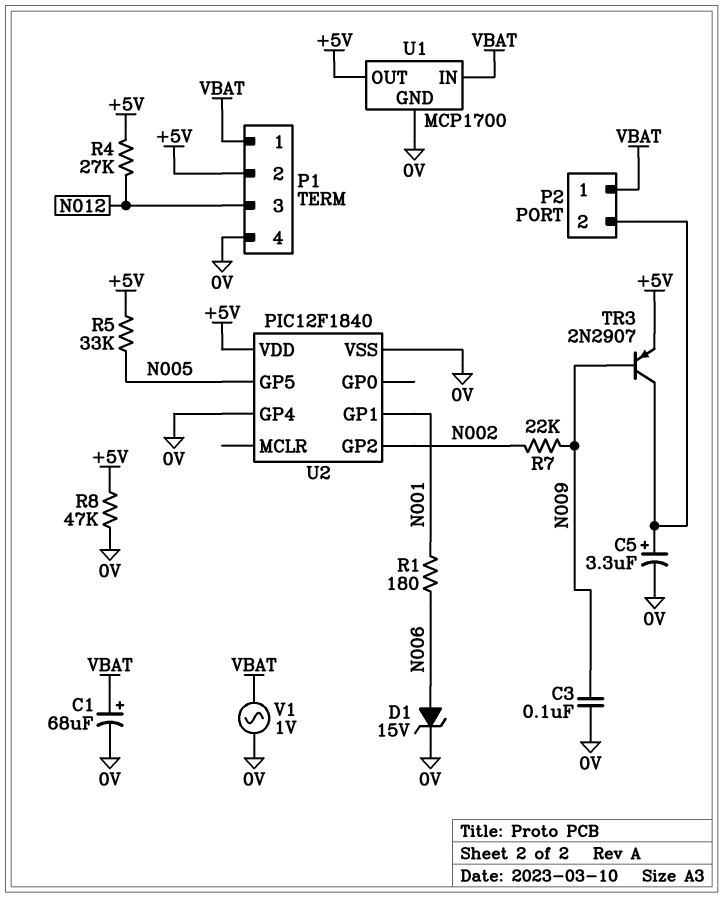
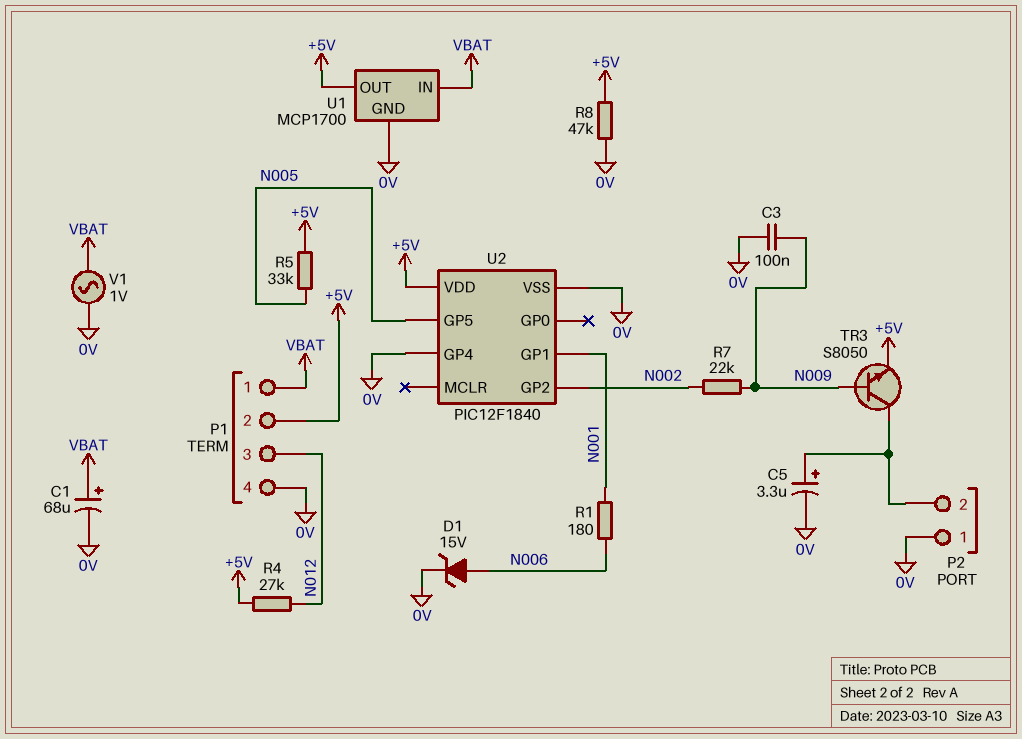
P2 pin 1: VBAT -> 0V
TR3: PNP 2N2907 (B N009, C P2/2, E +5V) -> NPN S8050 (B N009, C P2/2, E +5V)

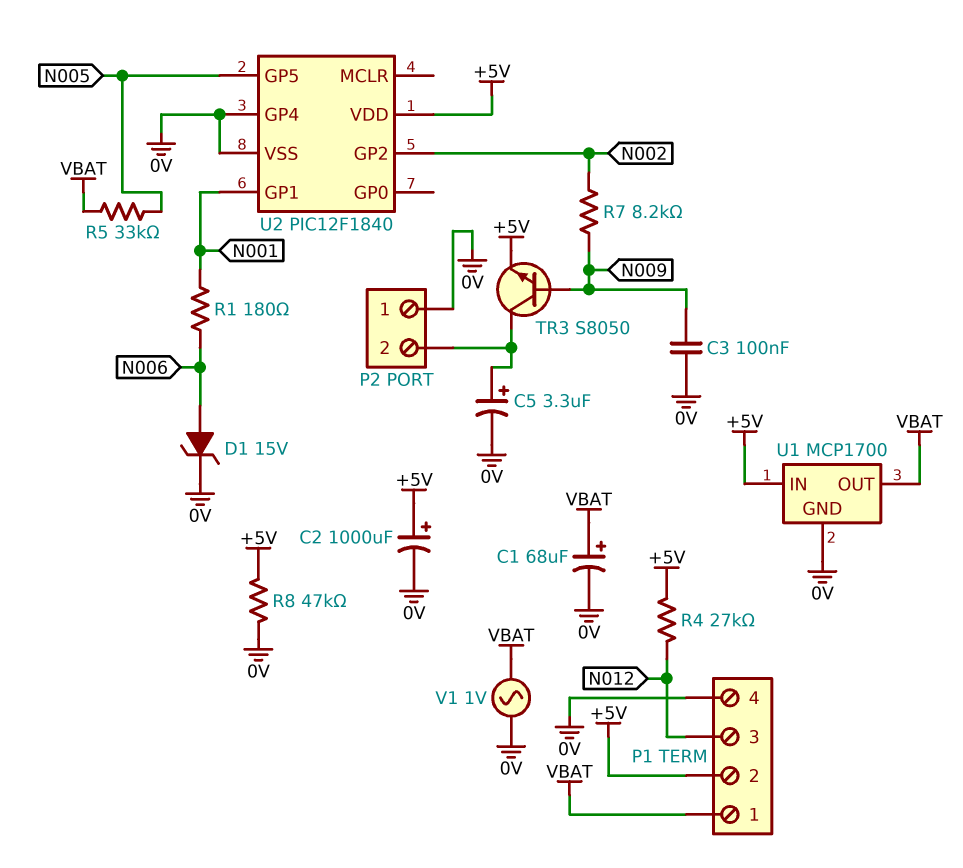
C2: none -> 1000uF (plus +5V, minus 0V)
R5: 33k (+5V, N005) -> 33k (N005, VBAT)
R7: 22k (N002, N009) -> 8.2k (N002, N009)
U1 pin IN: VBAT -> +5V
U1 pin OUT: +5V -> VBAT

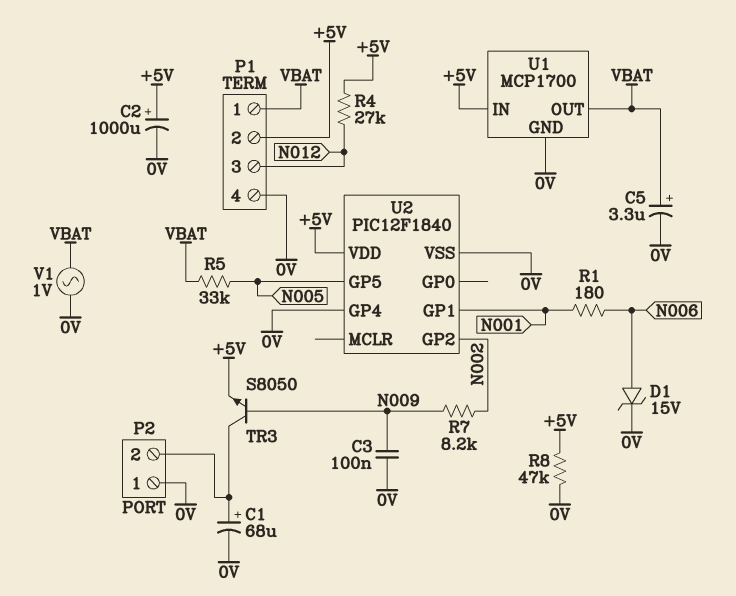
C1: 68uF (plus VBAT, minus 0V) -> 68uF (plus P2/2, minus 0V)
C5: 3.3uF (plus P2/2, minus 0V) -> 3.3uF (plus VBAT, minus 0V)

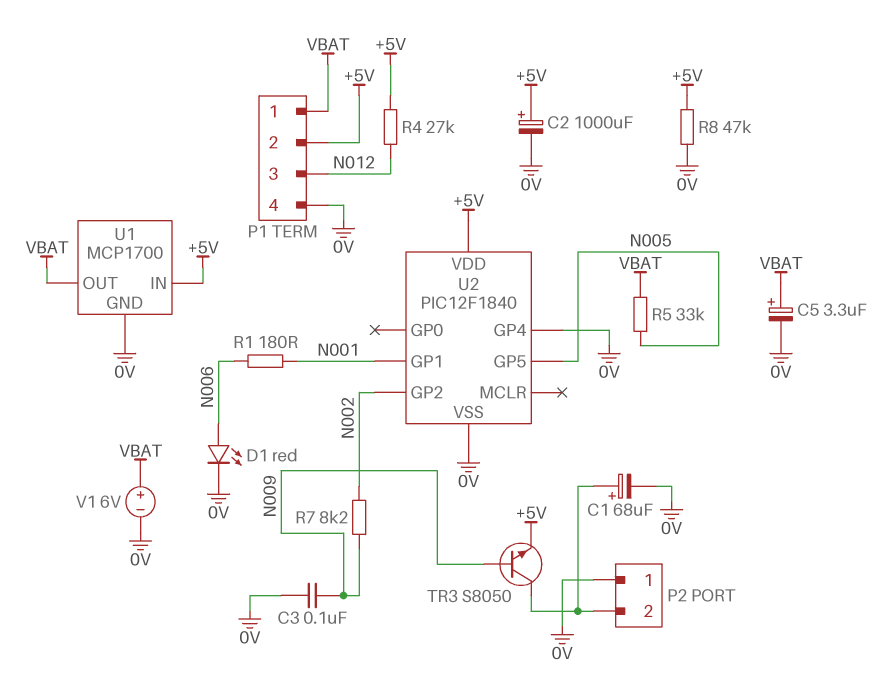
D1: zener 15V (A N006, K 0V) -> LED red (A N006, K 0V)
V1: AC 1V (0V, VBAT) -> 6V (plus VBAT, minus 0V)

